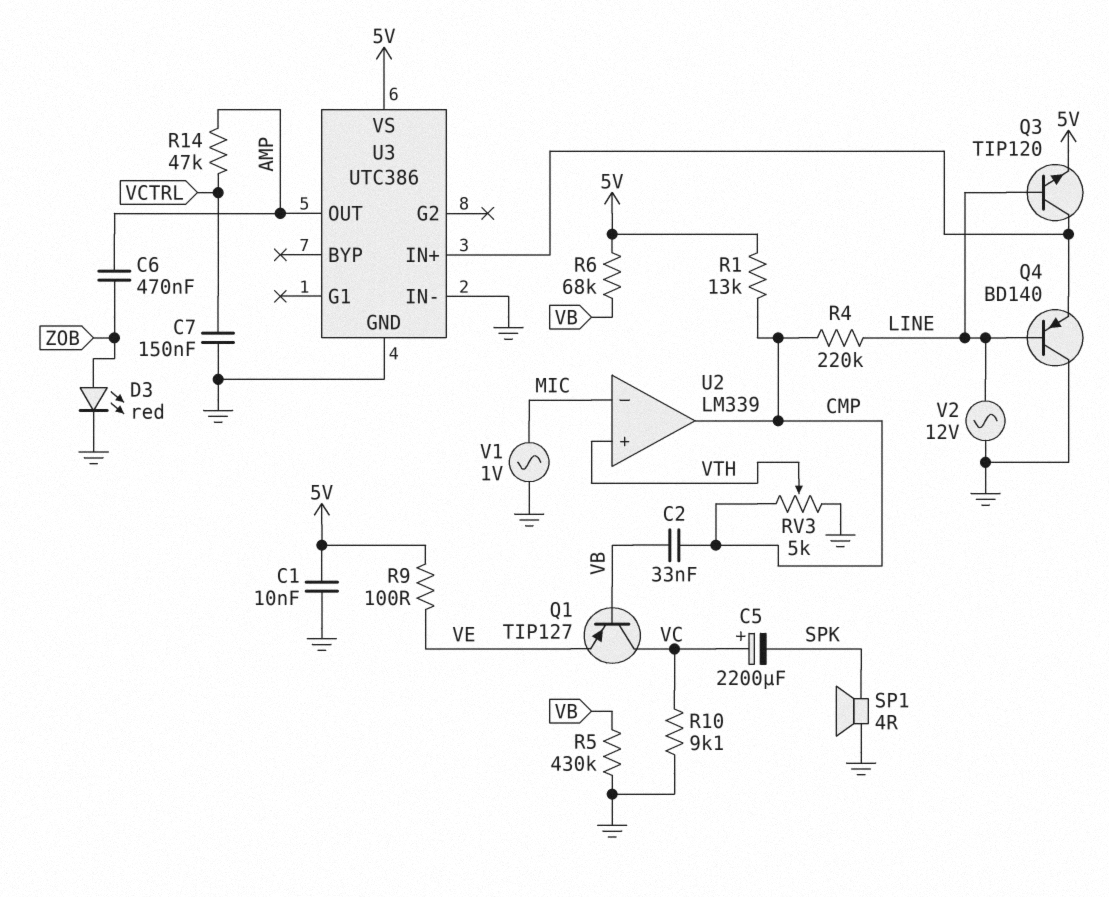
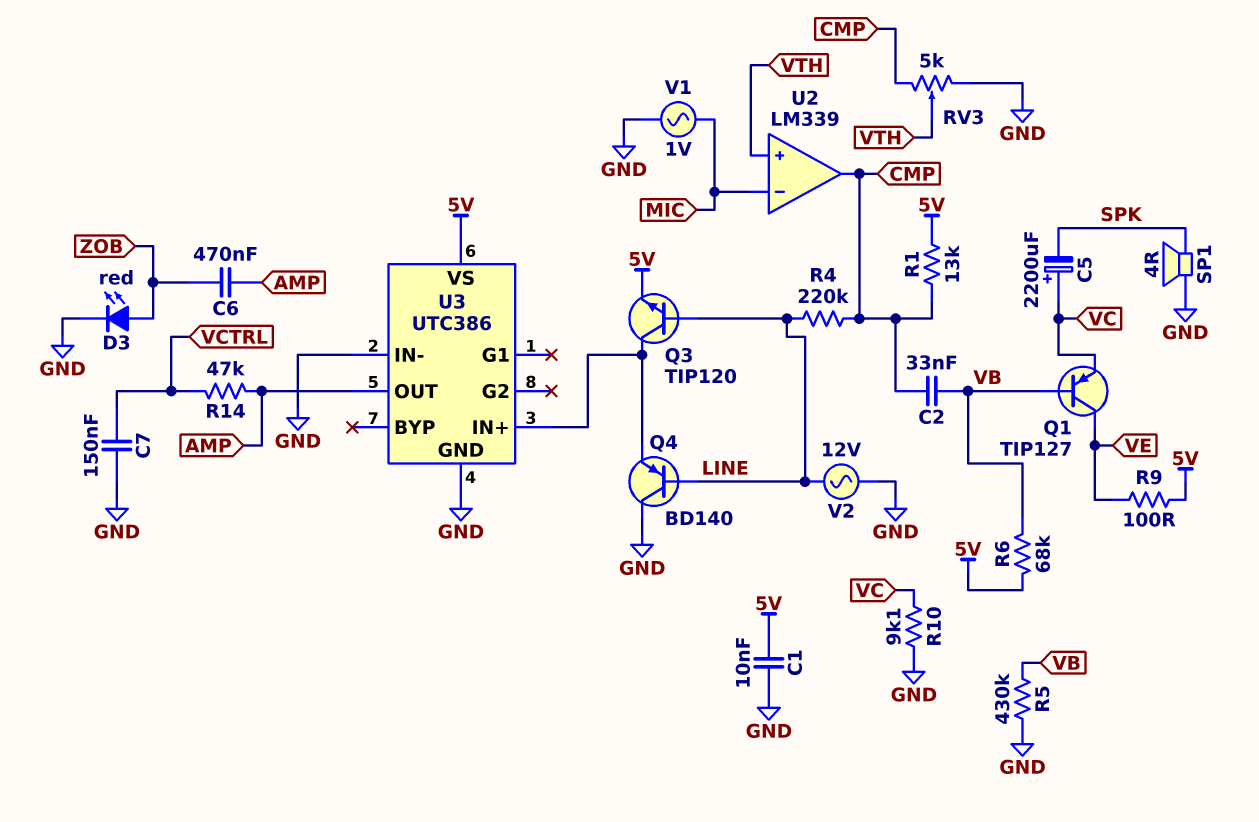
Q1: PNP TIP127 (B VB, C VC, E VE) -> PNP TIP127 (B VB, C VE, E VC)

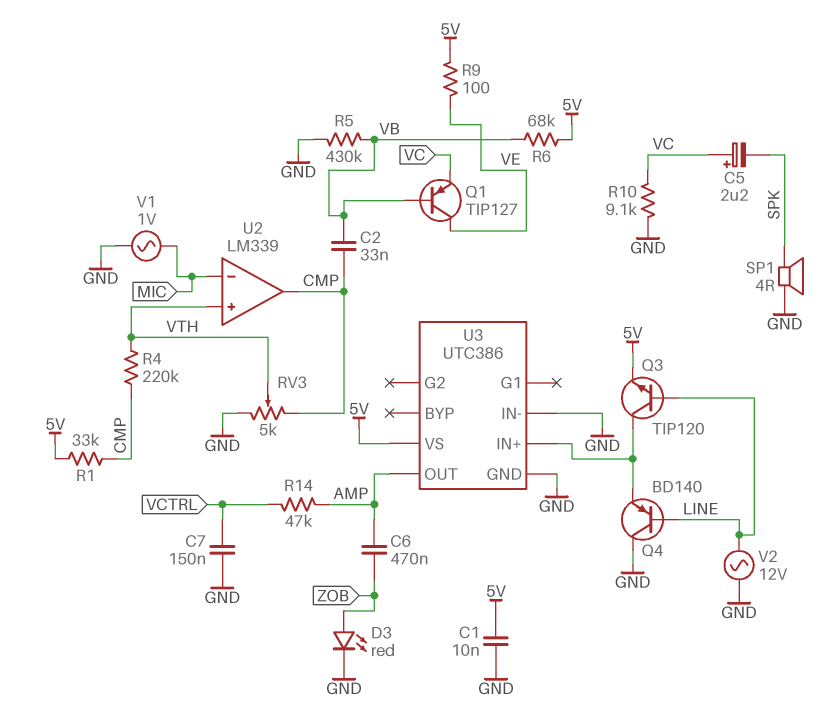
C5: 2200uF (plus VC, minus SPK) -> 2.2uF (plus VC, minus SPK)
R1: 13k (5V, CMP) -> 33k (5V, CMP)
R4: 220k (CMP, LINE) -> 220k (CMP, VTH)

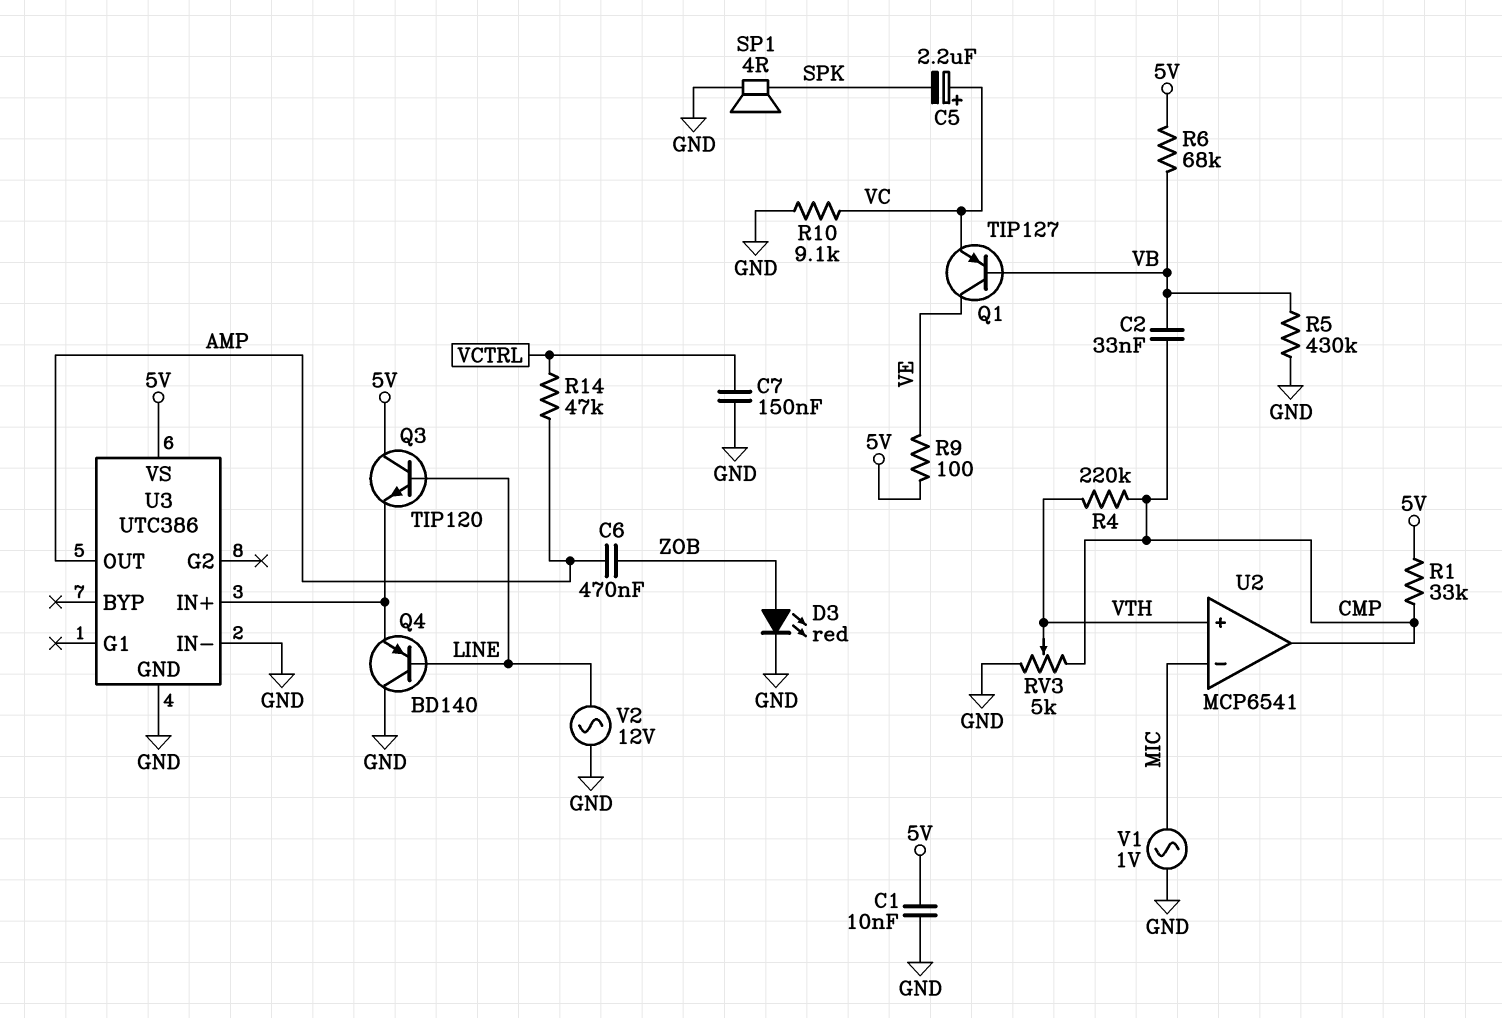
Q3: NPN TIP120 (B LINE, C U3/IN+, E 5V) -> NPN TIP120 (B LINE, C 5V, E U3/IN+)
U2: LM339 -> MCP6541

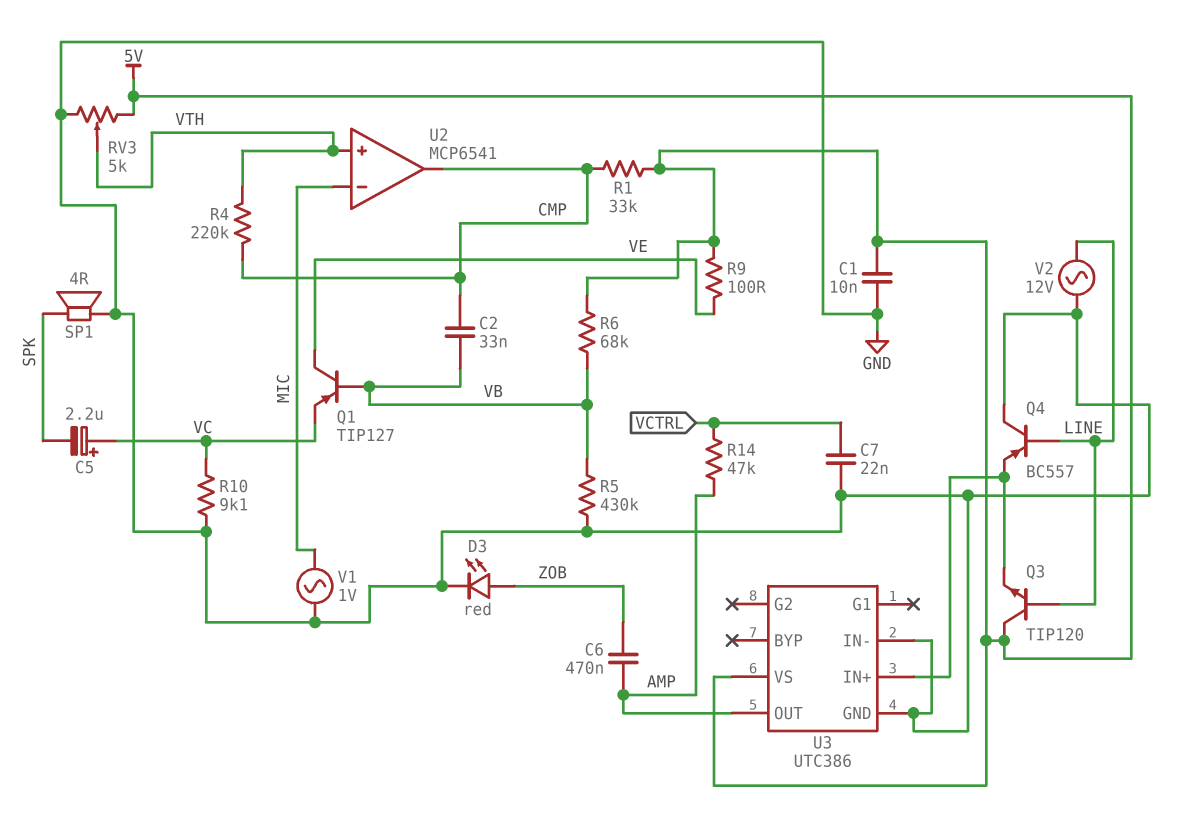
C7: 150nF (GND, VCTRL) -> 22nF (GND, VCTRL)
Q4: PNP BD140 (B LINE, C GND, E U3/IN+) -> PNP BC557 (B LINE, C GND, E U3/IN+)
RV3: 5k (CMP, GND, wiper VTH) -> 5k (5V, GND, wiper VTH)

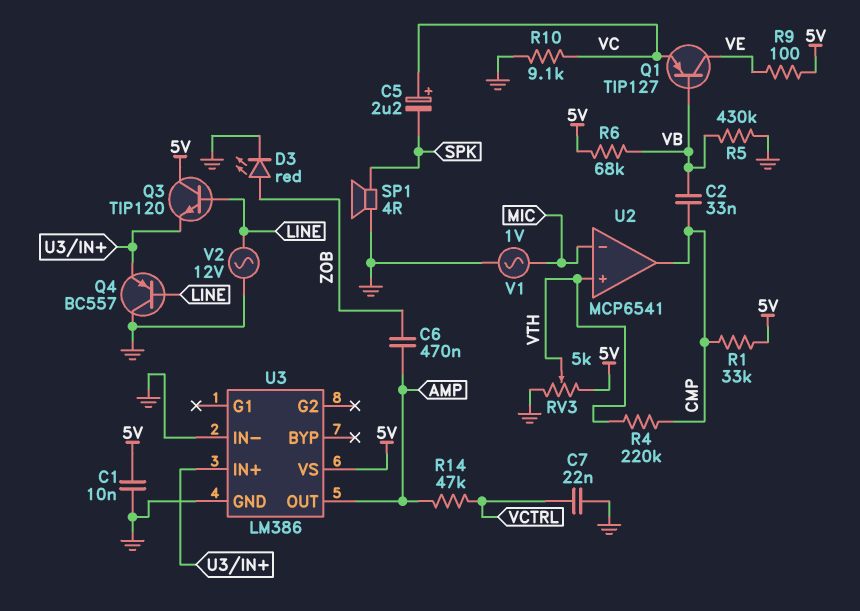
U3: UTC386 -> LM386

